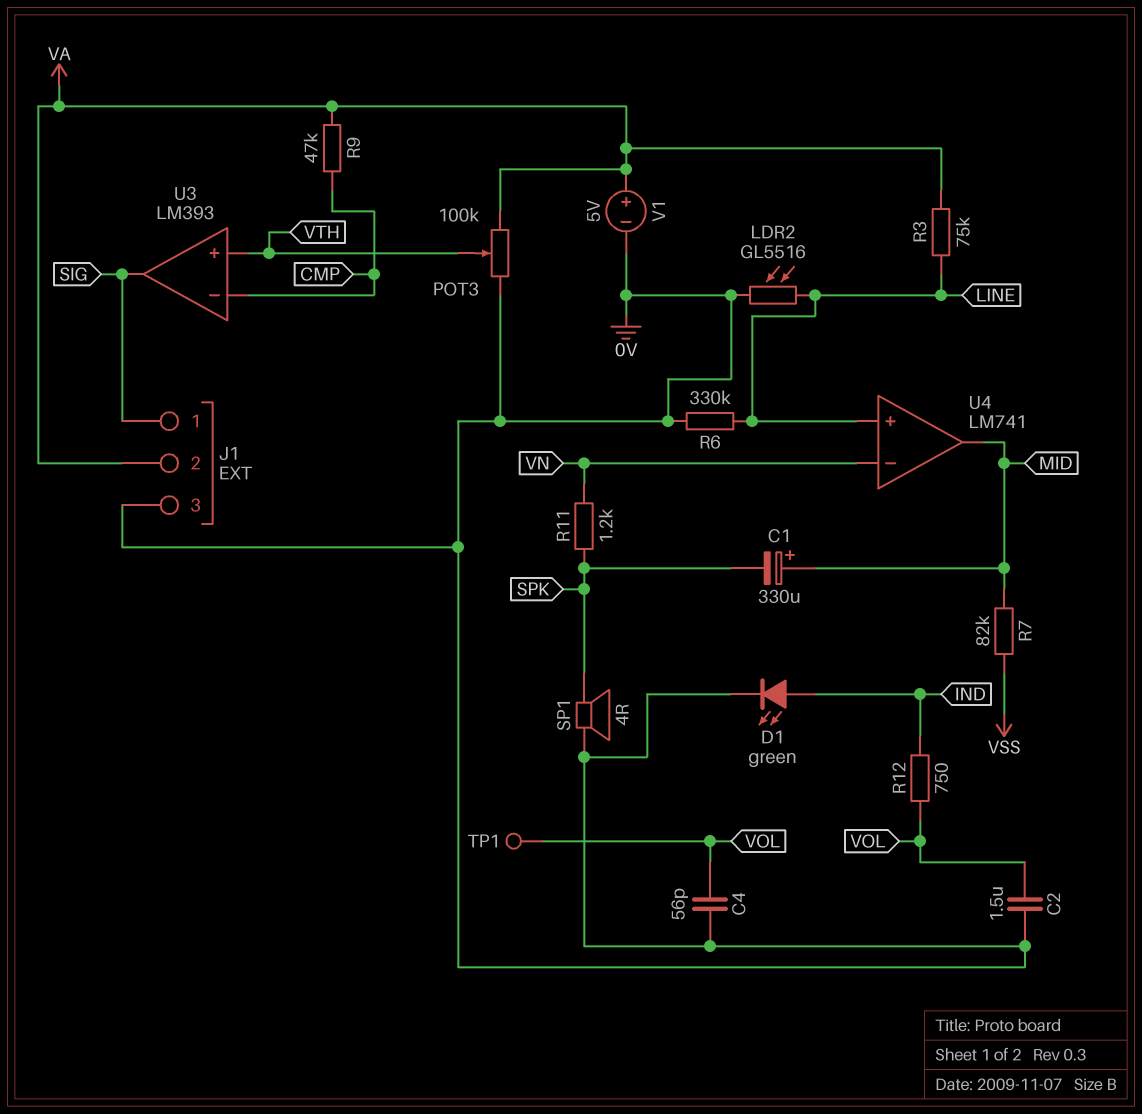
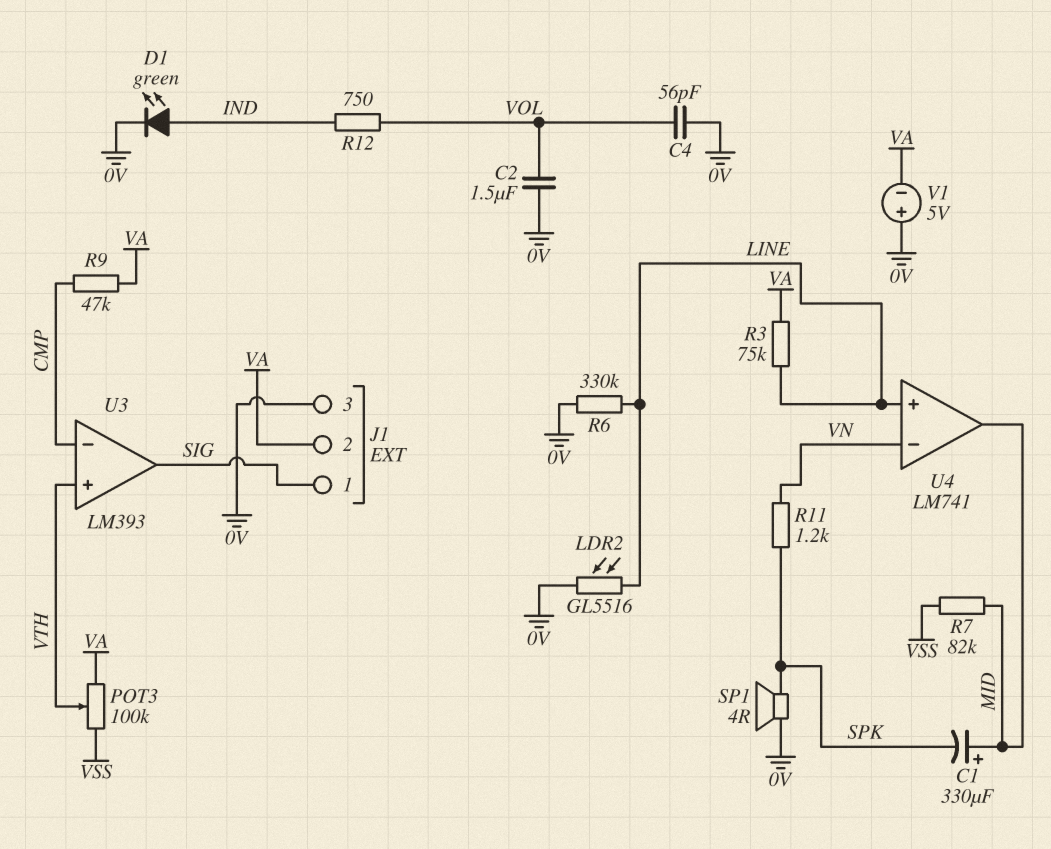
POT3: 100k (0V, VA, wiper VTH) -> 100k (VA, VSS, wiper VTH)
TP1: test point (VOL) -> none
V1: 5V (plus VA, minus 0V) -> 5V (plus 0V, minus VA)

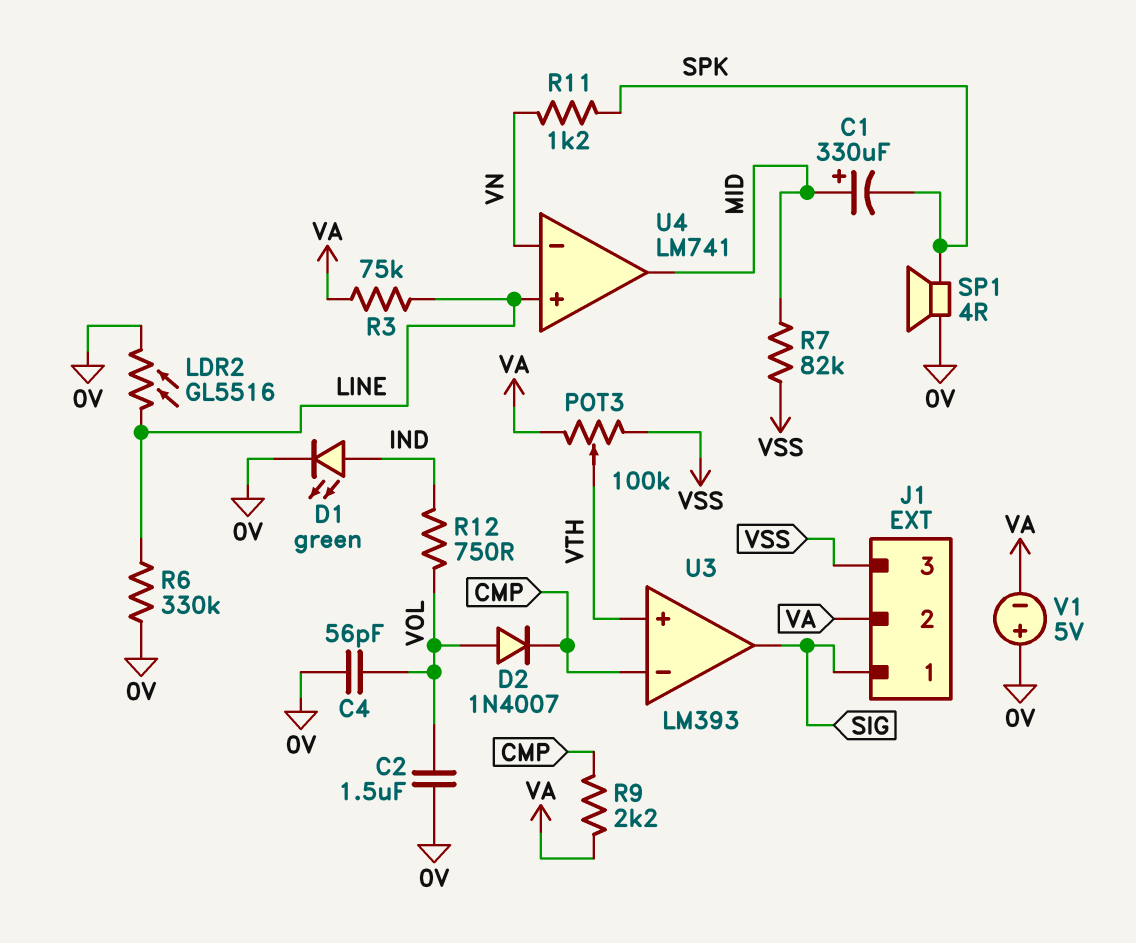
D2: none -> diode 1N4007 (A VOL, K CMP)
J1 pin 3: 0V -> VSS
R9: 47k (CMP, VA) -> 2.2k (CMP, VA)

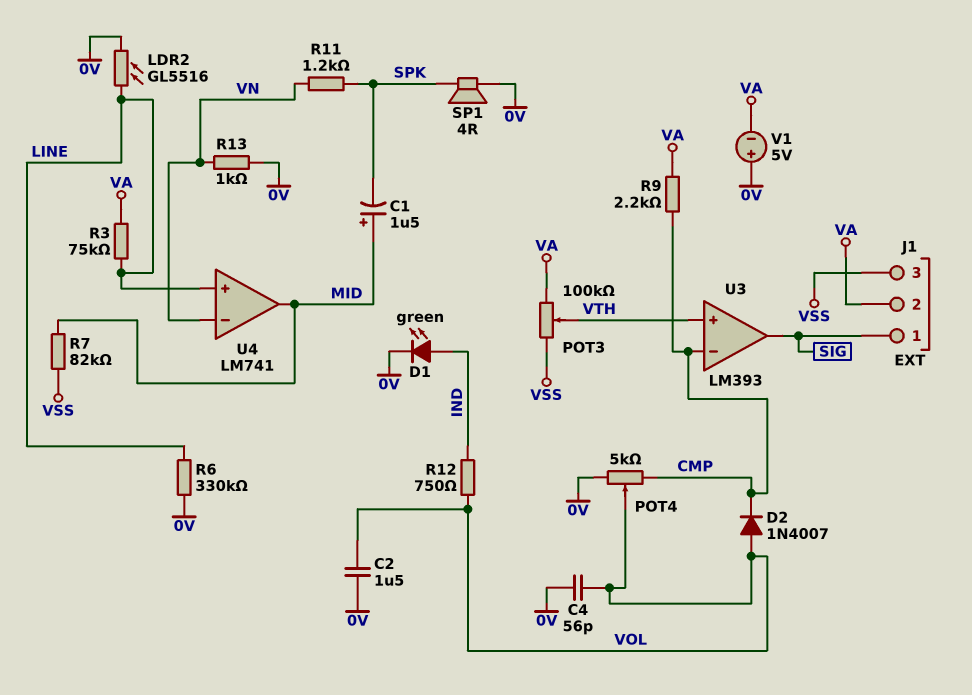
C1: 330uF (plus MID, minus SPK) -> 1.5uF (plus MID, minus SPK)
POT4: none -> 5k (0V, CMP, wiper VOL)
R13: none -> 1k (0V, VN)

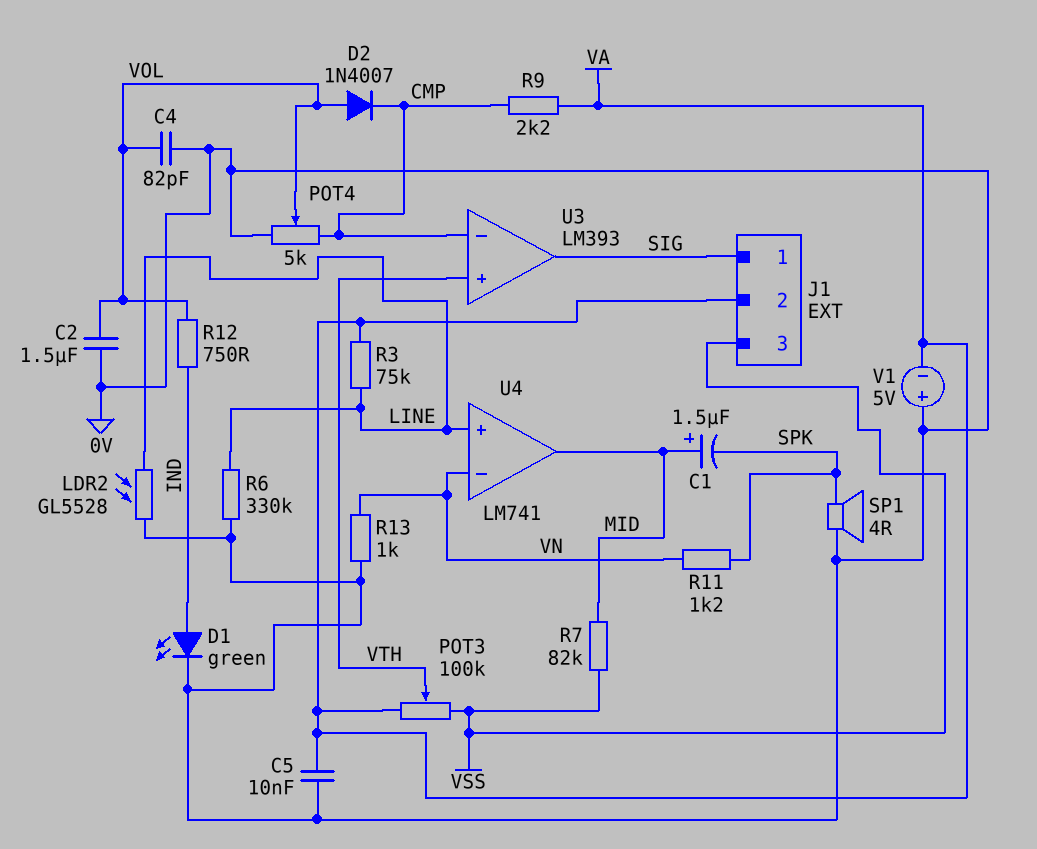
C4: 56pF (0V, VOL) -> 82pF (0V, VOL)
C5: none -> 10nF (0V, VA)
LDR2: GL5516 (0V, LINE) -> GL5528 (0V, LINE)

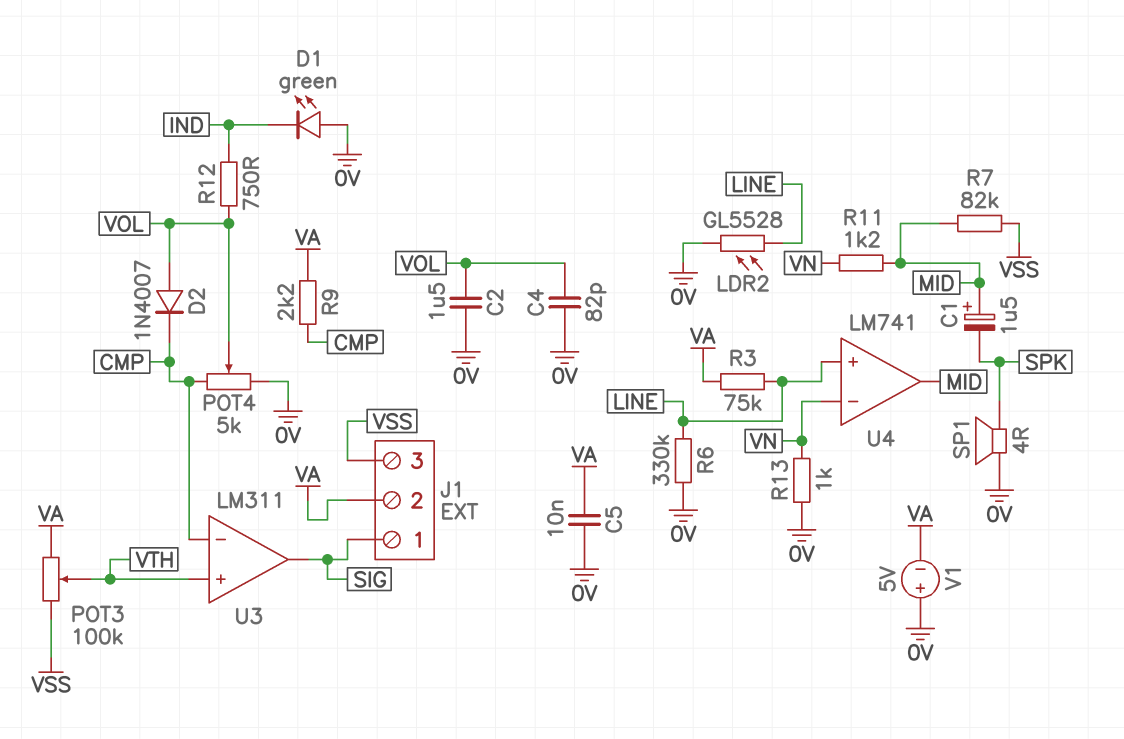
D1: LED green (A IND, K 0V) -> LED green (A 0V, K IND)
R11: 1.2k (SPK, VN) -> 1.2k (MID, VN)
U3: LM393 -> LM311

